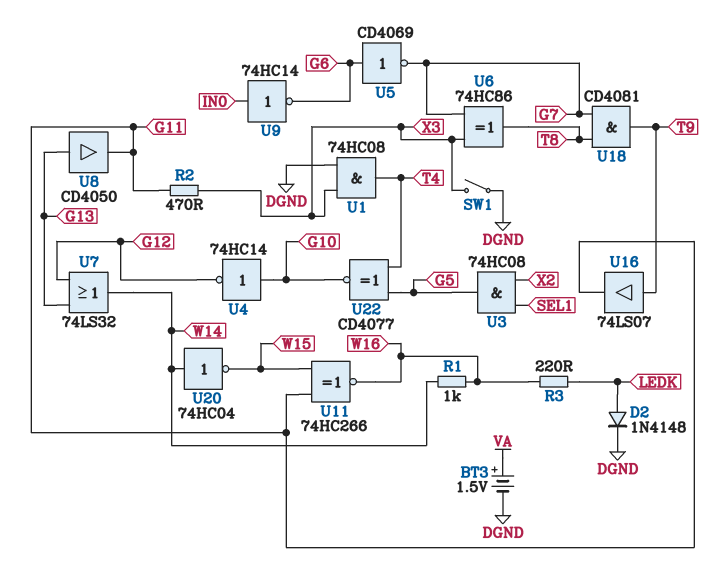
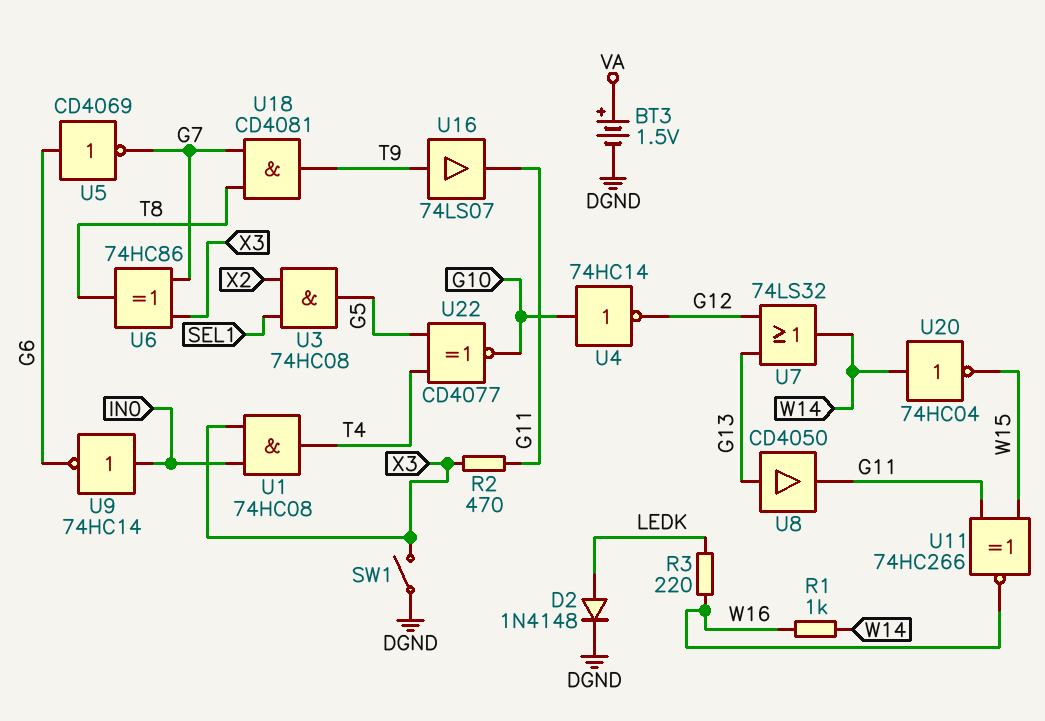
U1: AND 74HC08 (in DGND, in X3, out T4) -> AND 74HC08 (in IN0, in X3, out T4)

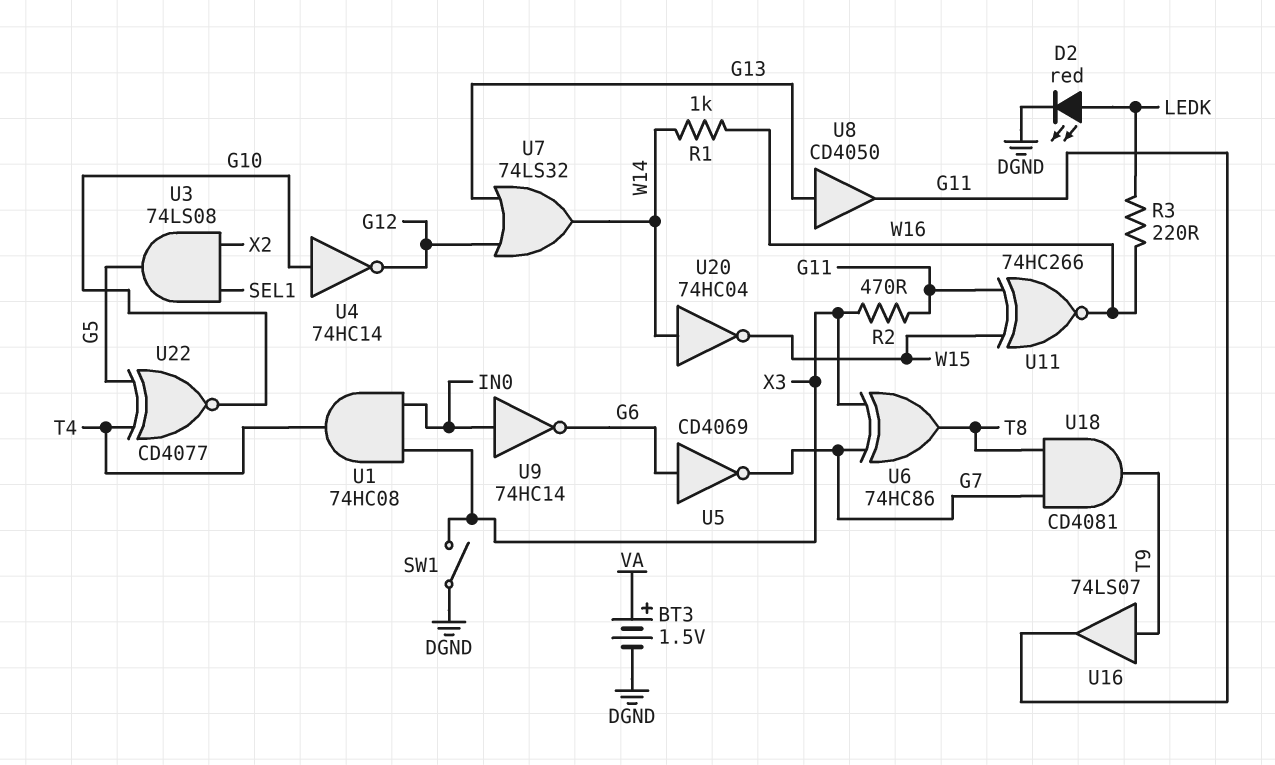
D2: diode 1N4148 (A LEDK, K DGND) -> LED red (A LEDK, K DGND)
U3: AND 74HC08 (in SEL1, in X2, out G5) -> AND 74LS08 (in SEL1, in X2, out G5)

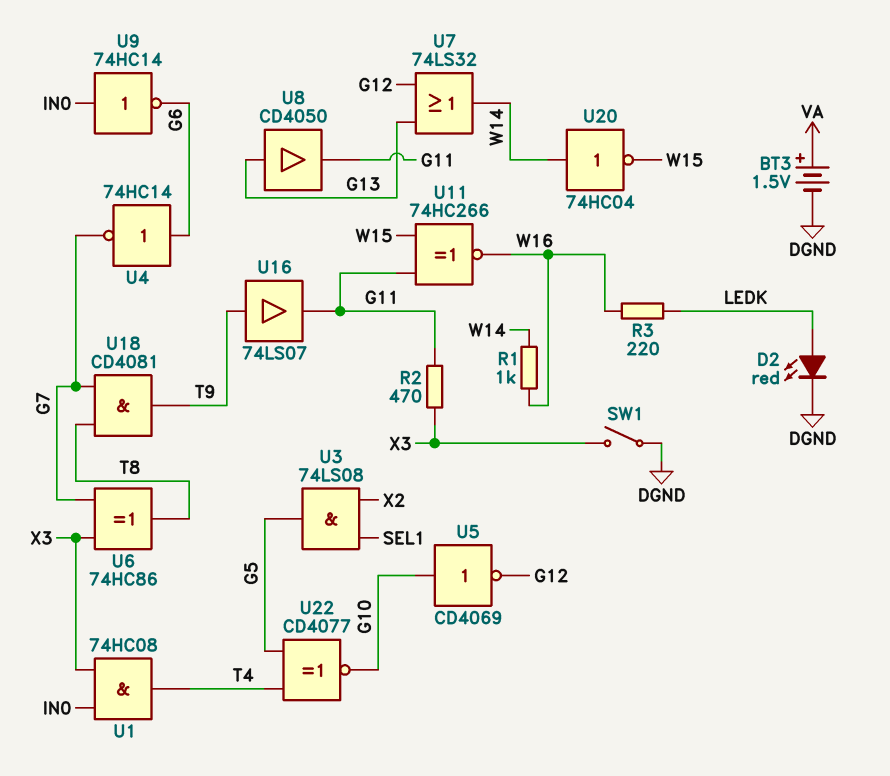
U4: NOT 74HC14 (in G10, out G12) -> NOT 74HC14 (in G6, out G7)
U5: NOT CD4069 (in G6, out G7) -> NOT CD4069 (in G10, out G12)

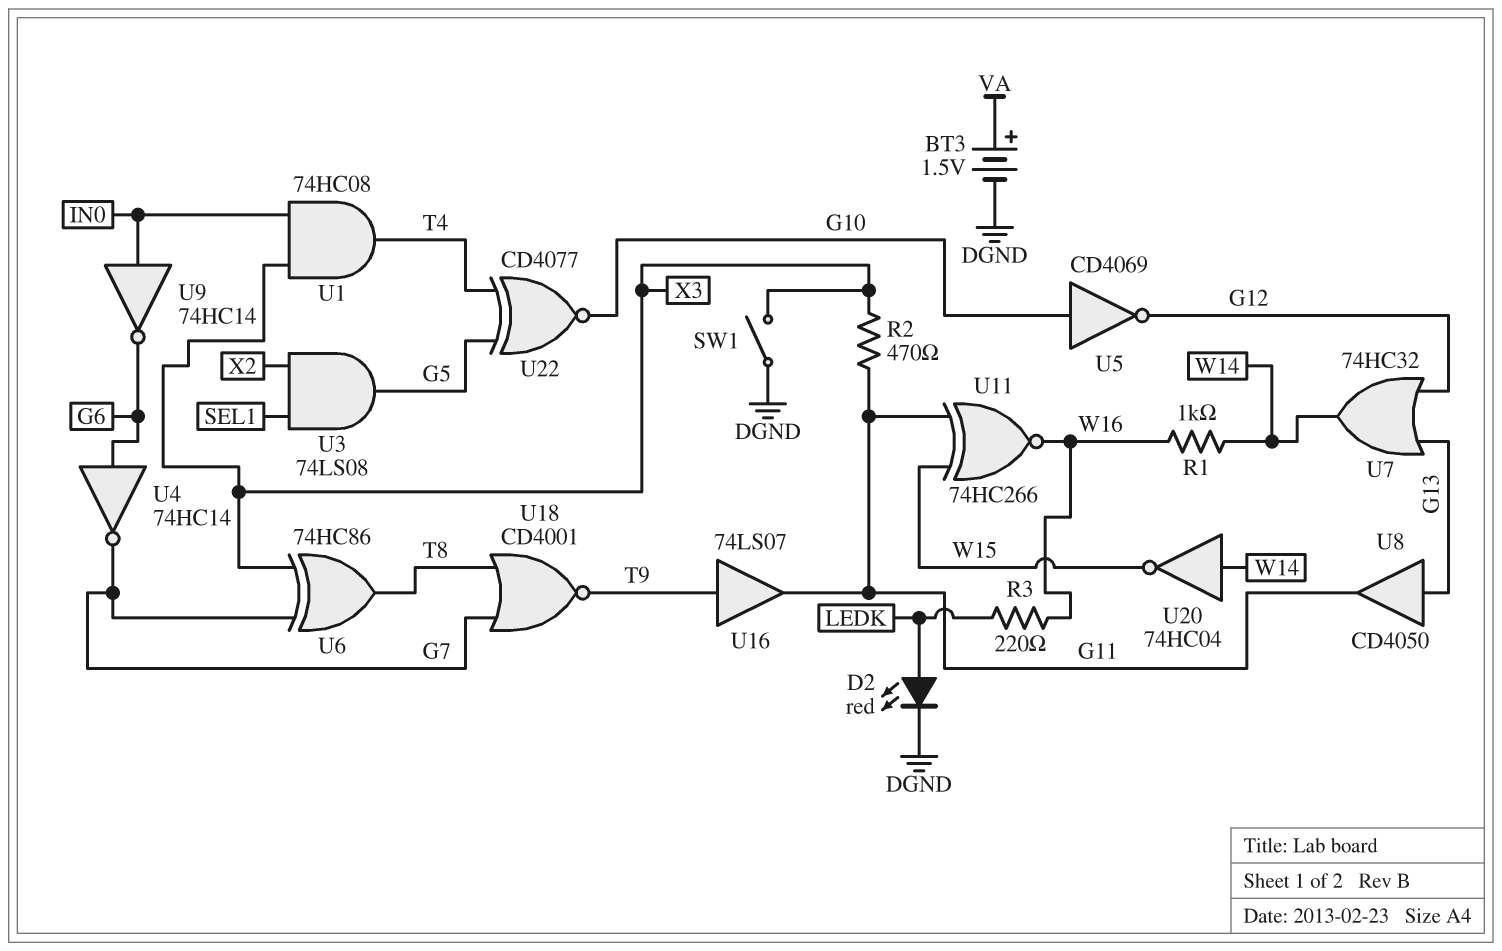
U7: OR 74LS32 (in G12, in G13, out W14) -> OR 74HC32 (in G12, in G13, out W14)
U18: AND CD4081 (in G7, in T8, out T9) -> NOR CD4001 (in G7, in T8, out T9)

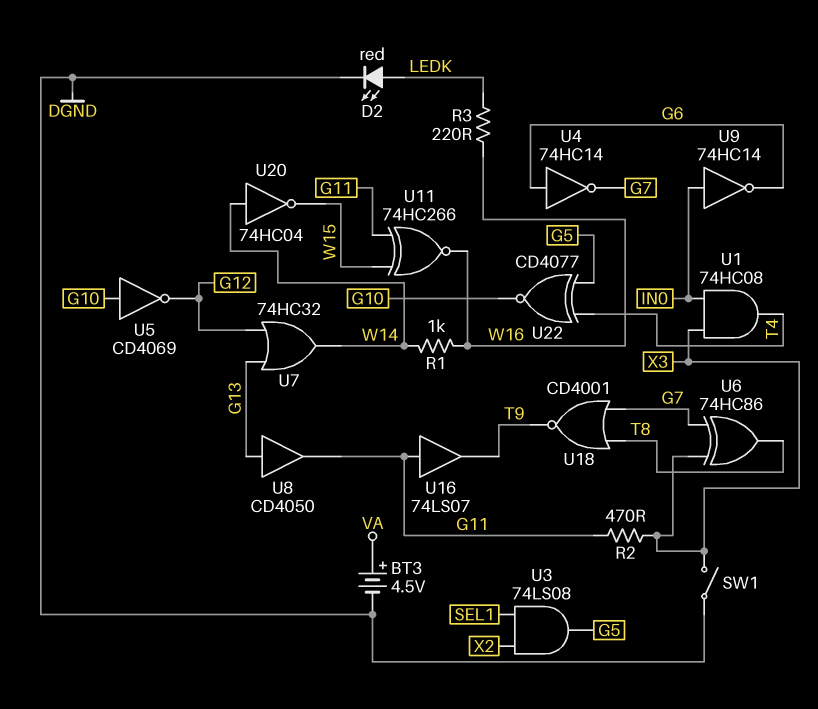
BT3: 1.5V (plus VA, minus DGND) -> 4.5V (plus VA, minus DGND)
U16: buffer 74LS07 (in T9, out G11) -> buffer 74LS07 (in G11, out T9)

